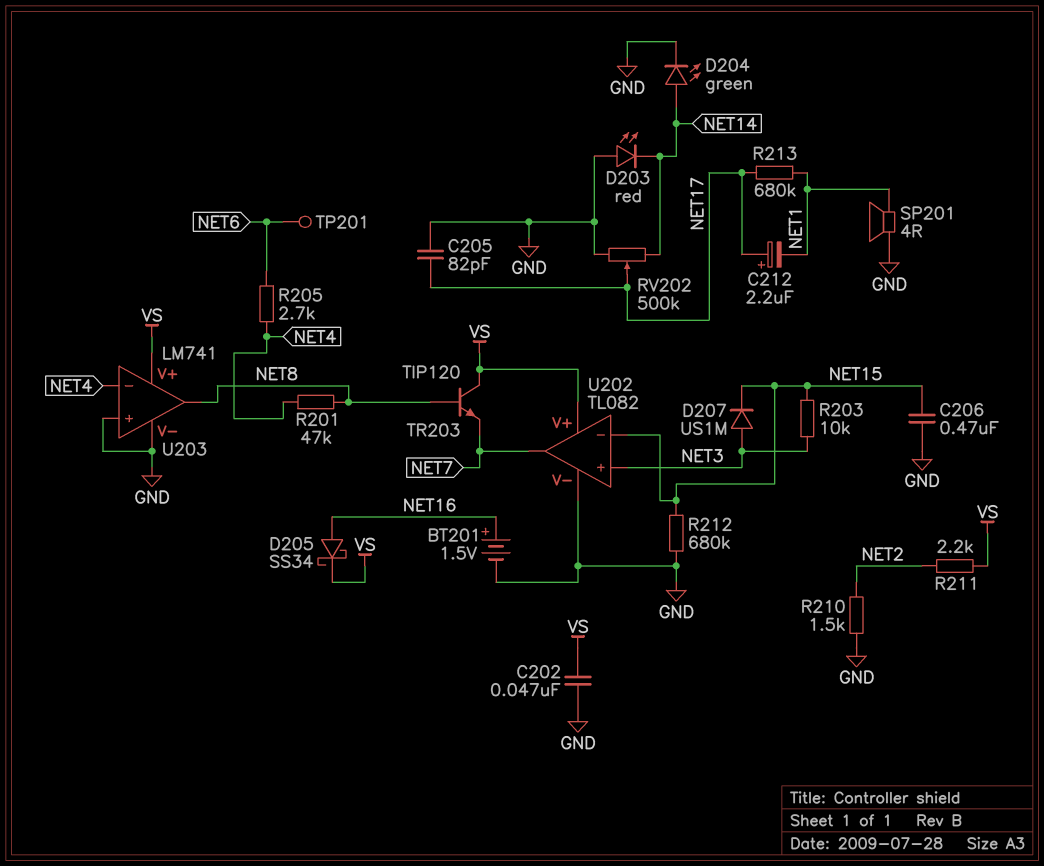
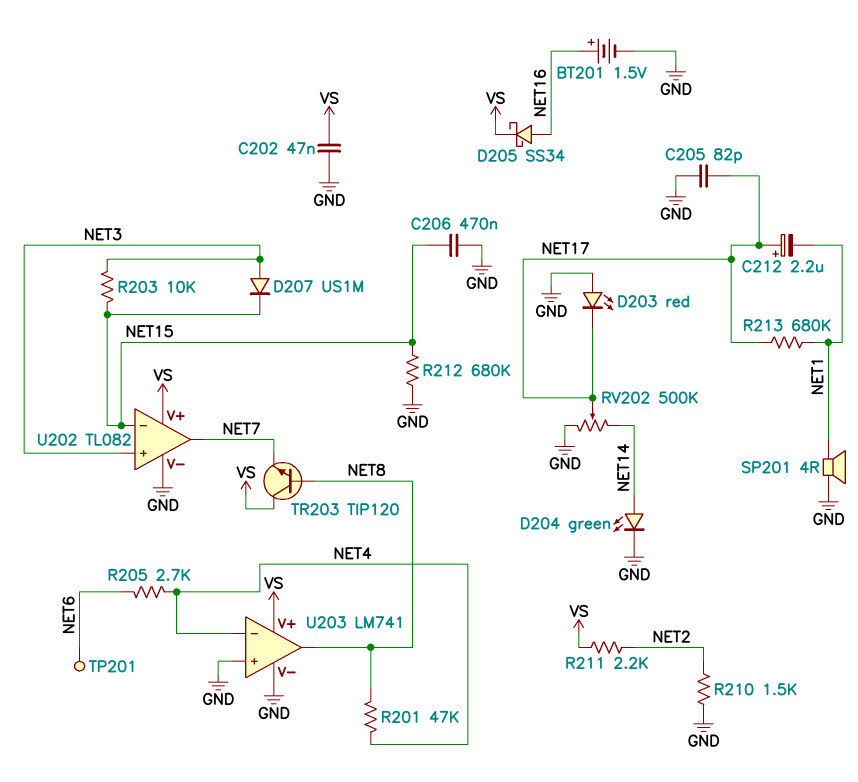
D203: LED red (A GND, K NET14) -> LED red (A GND, K NET17)

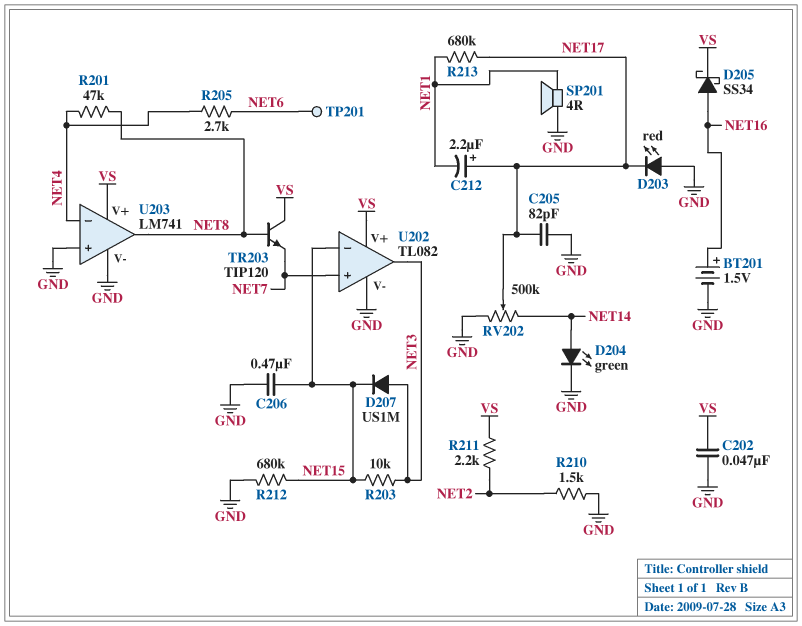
U202 pin in+: NET3 -> NET7
U202 pin out: NET7 -> NET3

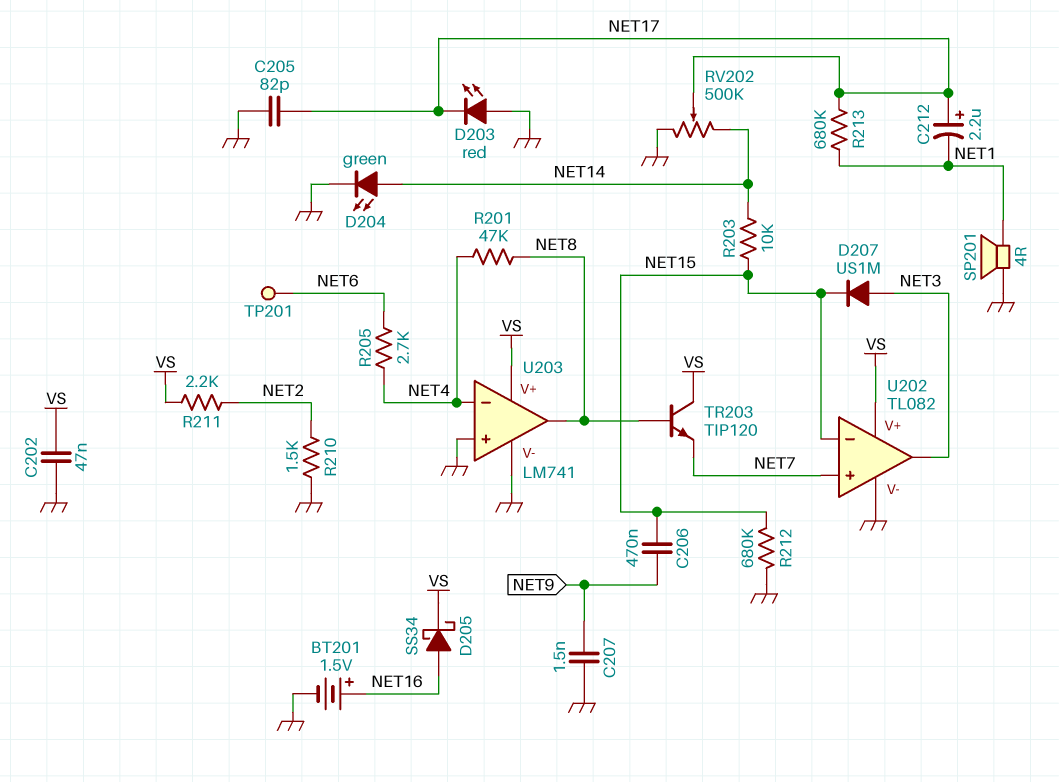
C206: 470nF (GND, NET15) -> 470nF (NET9, NET15)
C207: none -> 1.5nF (GND, NET9)
R203: 10k (NET3, NET15) -> 10k (NET14, NET15)

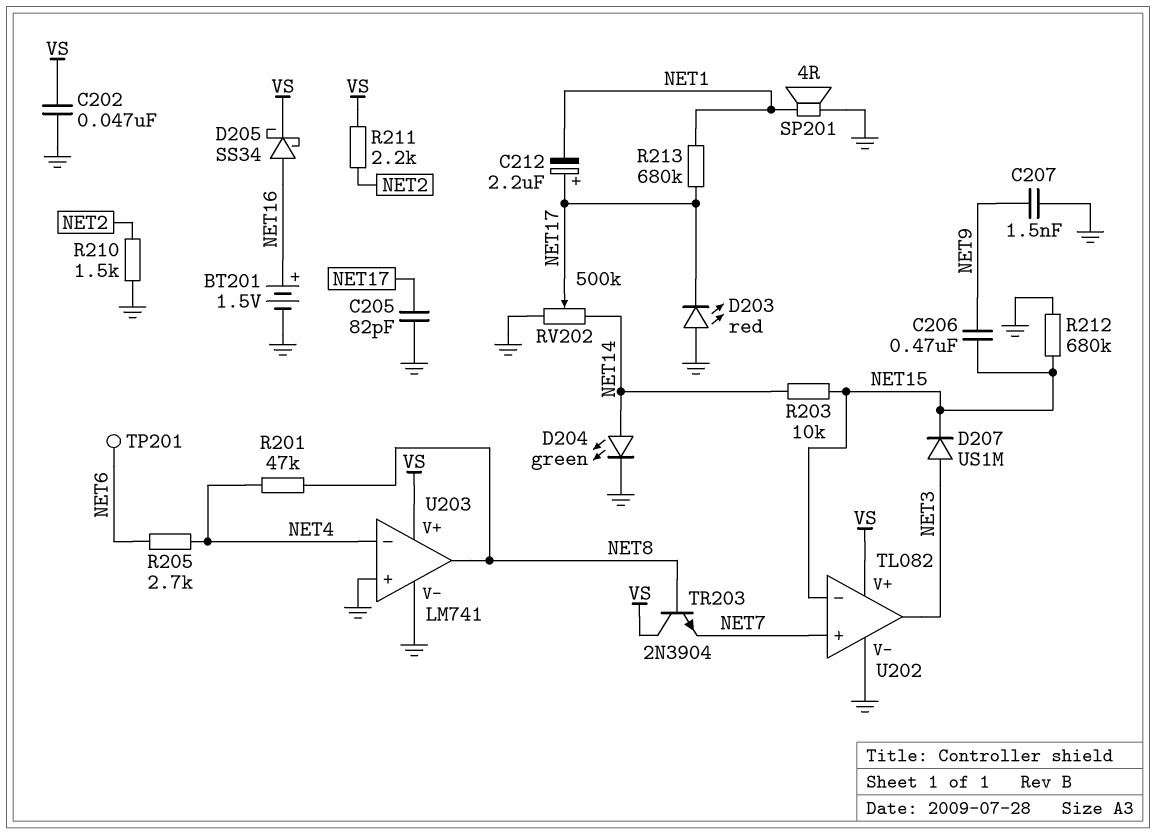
TR203: NPN TIP120 (B NET8, C VS, E NET7) -> NPN 2N3904 (B NET8, C VS, E NET7)

